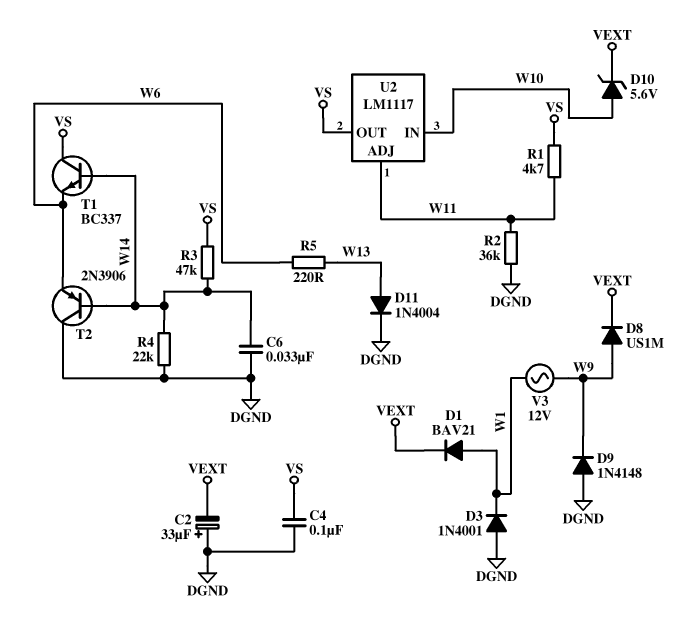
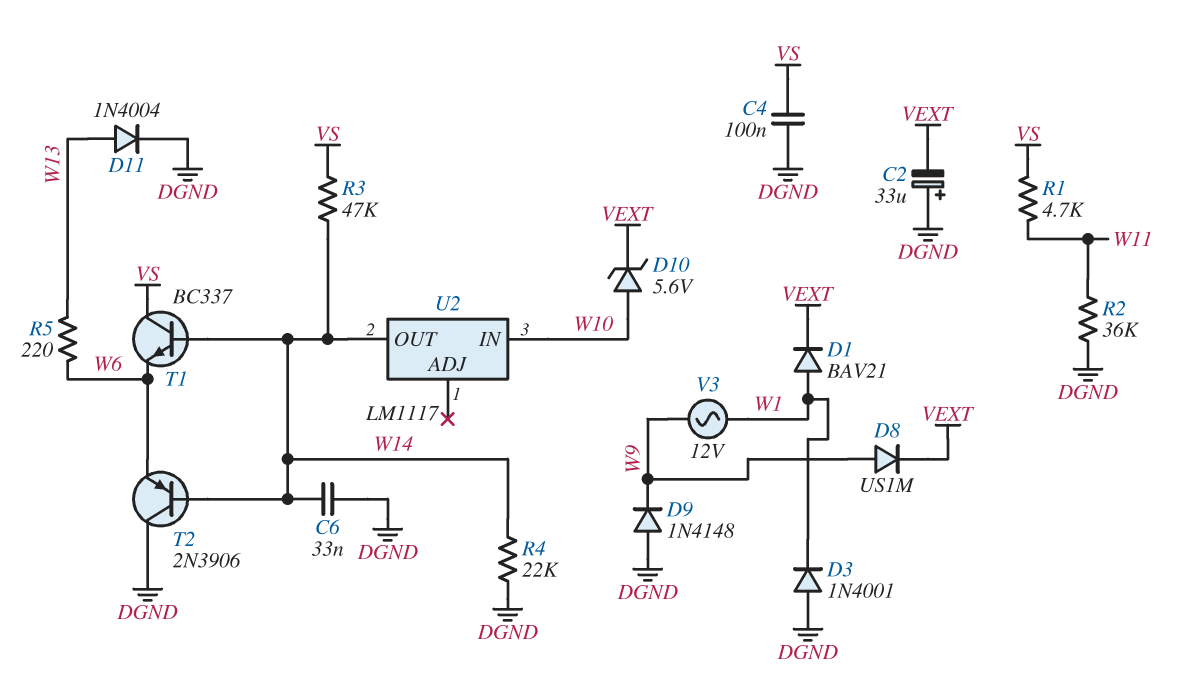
U2 pin ADJ: W11 -> none
U2 pin OUT: VS -> W14

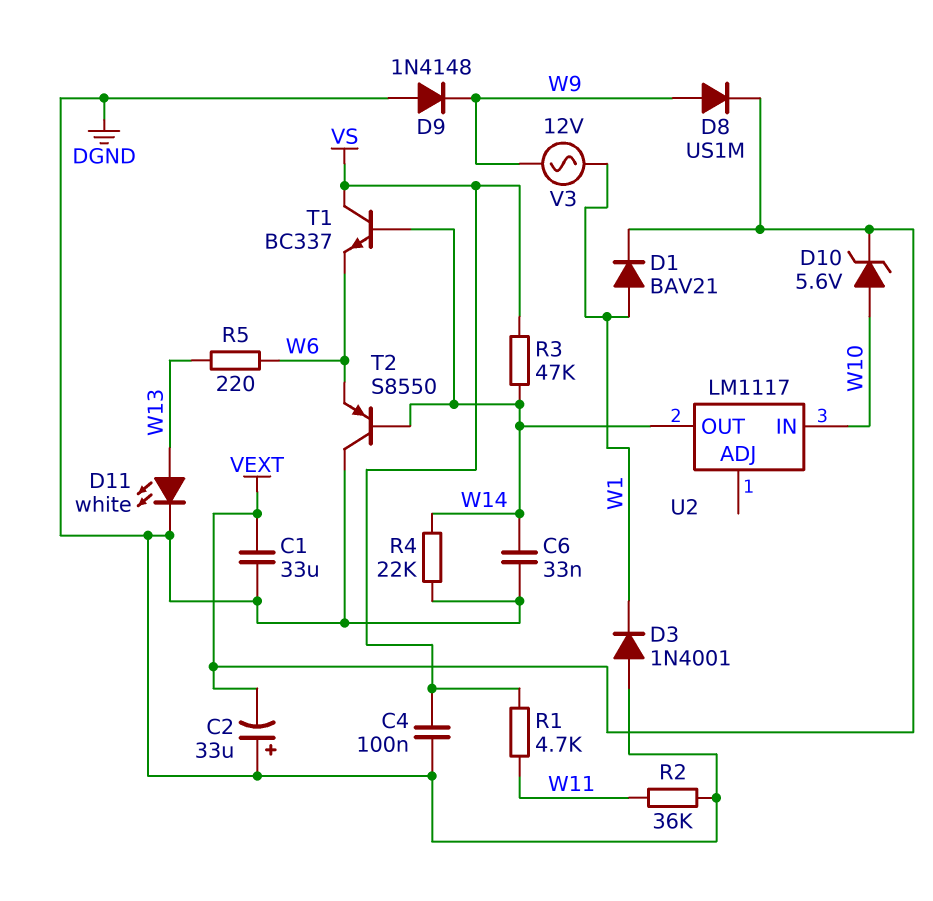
C1: none -> 33uF (DGND, VEXT)
D11: diode 1N4004 (A W13, K DGND) -> LED white (A W13, K DGND)
T2: PNP 2N3906 (B W14, C DGND, E W6) -> PNP S8550 (B W14, C DGND, E W6)

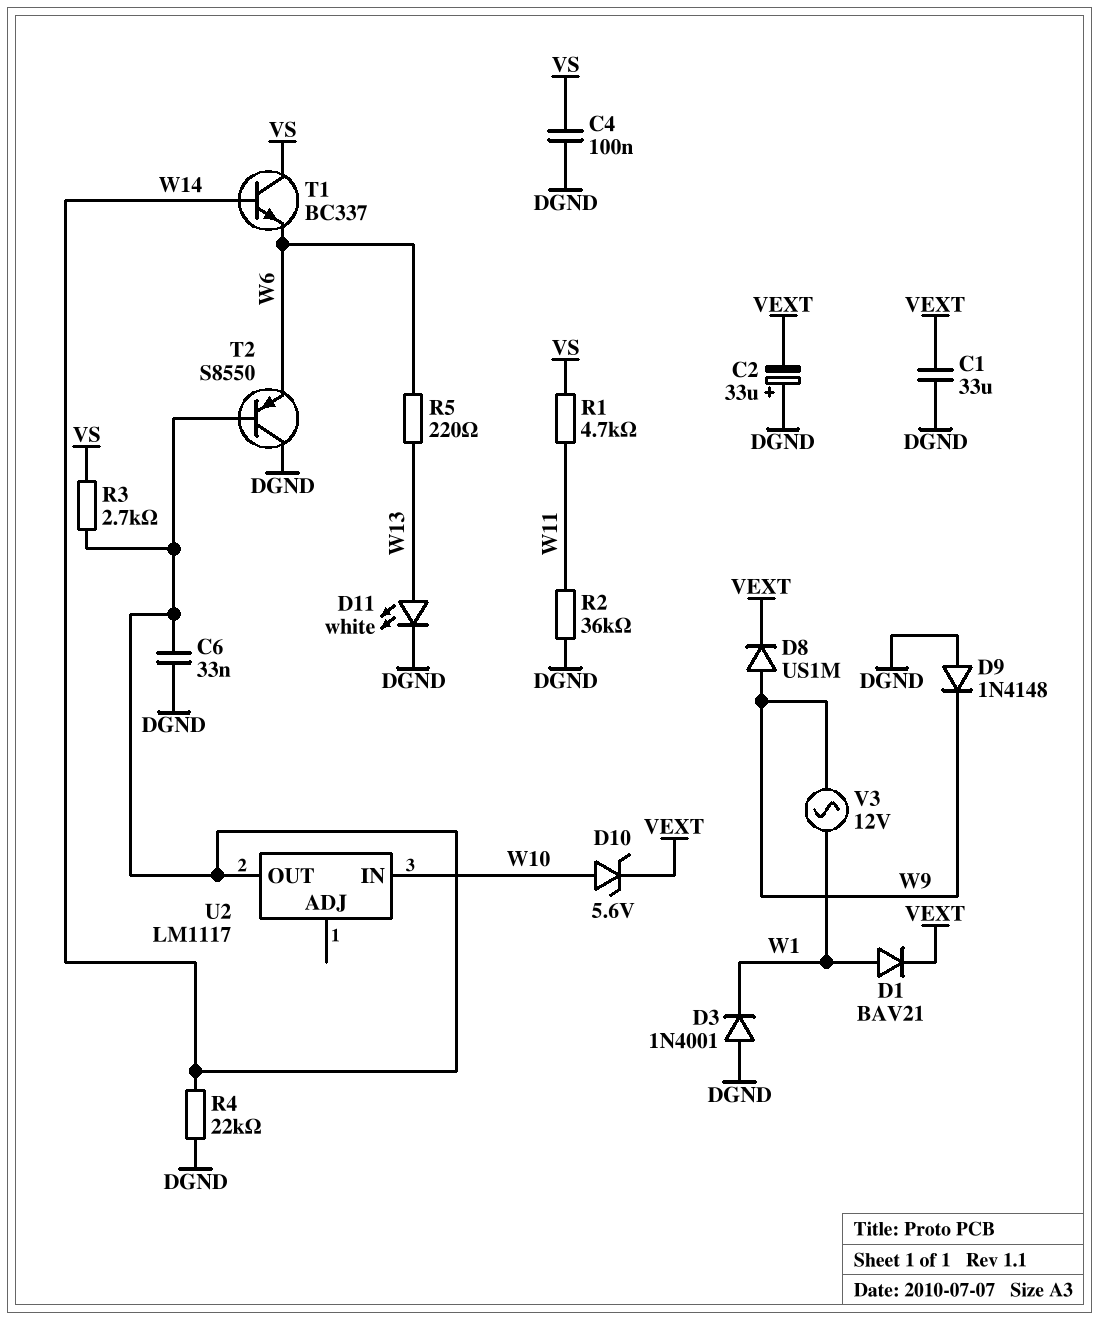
R3: 47k (VS, W14) -> 2.7k (VS, W14)

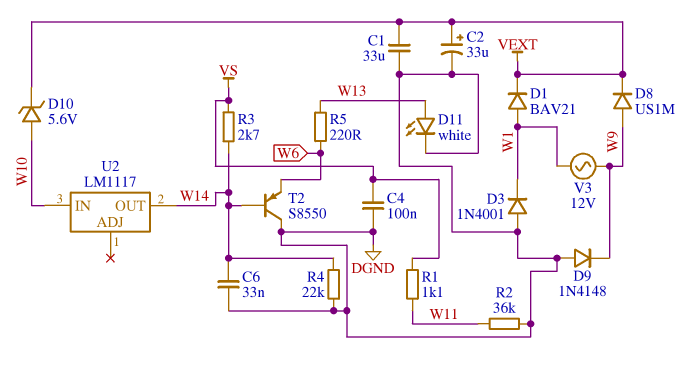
C2: 33uF (plus DGND, minus VEXT) -> 33uF (plus VEXT, minus DGND)
R1: 4.7k (VS, W11) -> 1.1k (VS, W11)
T1: NPN BC337 (B W14, C VS, E W6) -> none

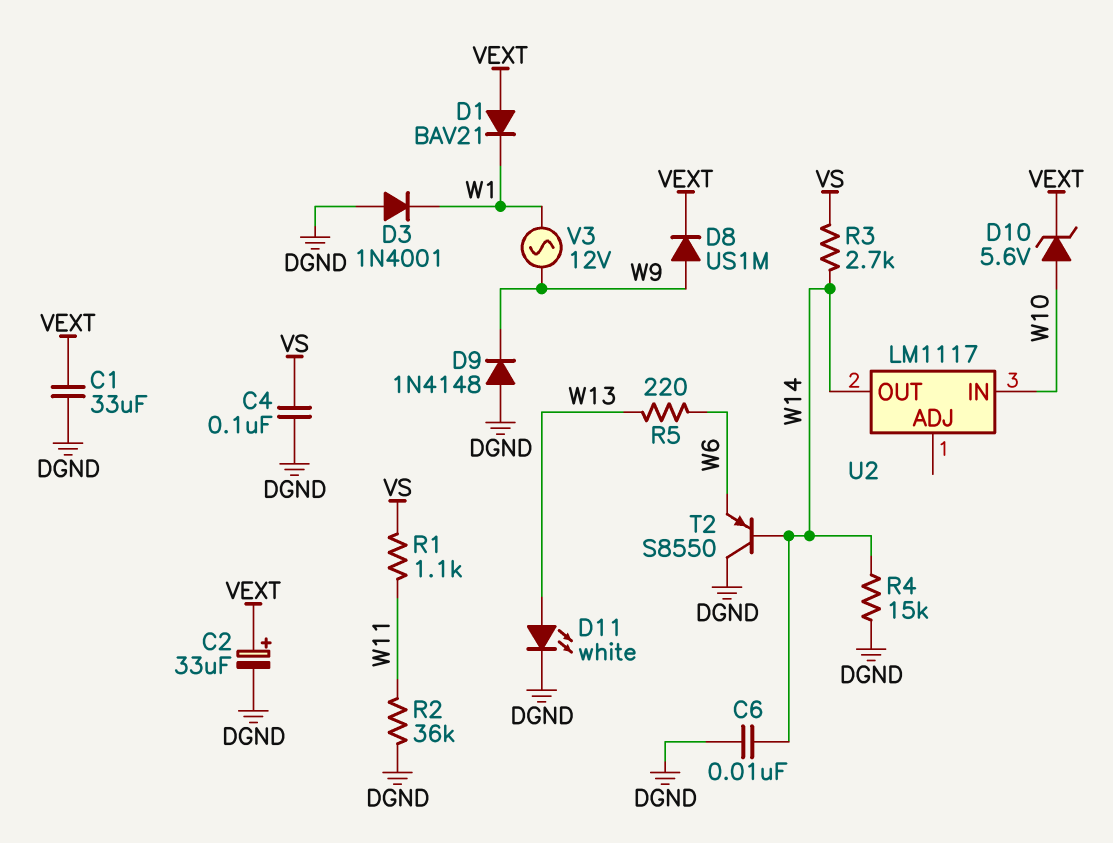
C6: 33nF (DGND, W14) -> 10nF (DGND, W14)
D1: diode BAV21 (A W1, K VEXT) -> diode BAV21 (A VEXT, K W1)
R4: 22k (DGND, W14) -> 15k (DGND, W14)

